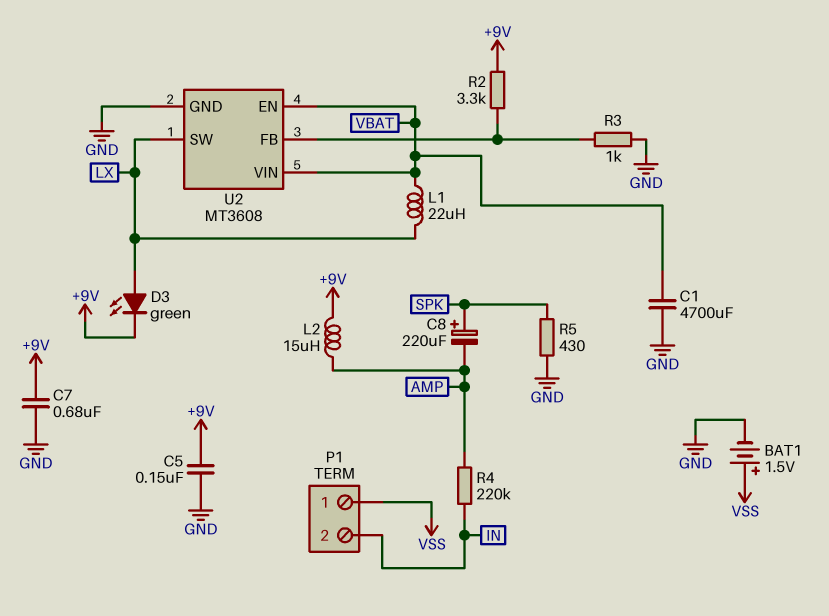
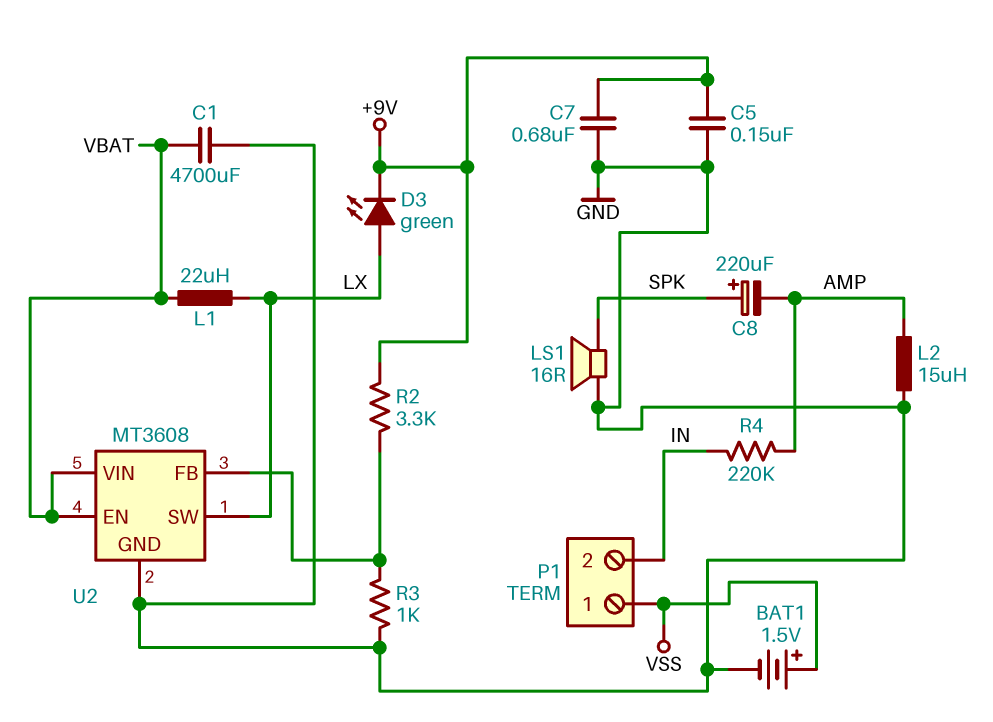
L2: 15uH (+9V, AMP) -> 15uH (AMP, GND)
LS1: none -> speaker 16R (GND, SPK)
R5: 430 (GND, SPK) -> none

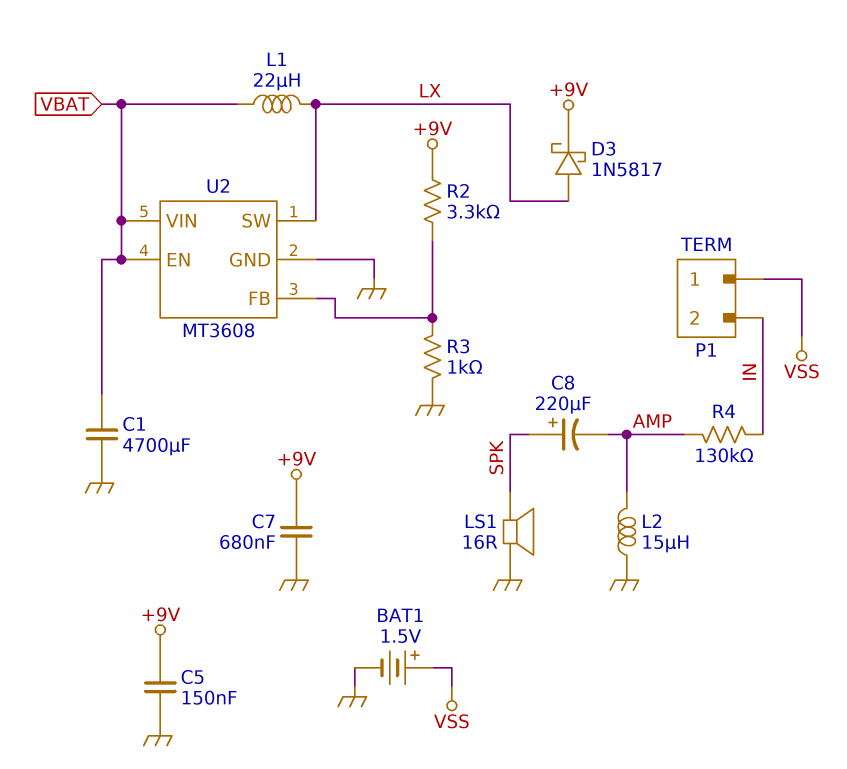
D3: LED green (A LX, K +9V) -> schottky 1N5817 (A LX, K +9V)
R4: 220k (AMP, IN) -> 130k (AMP, IN)

